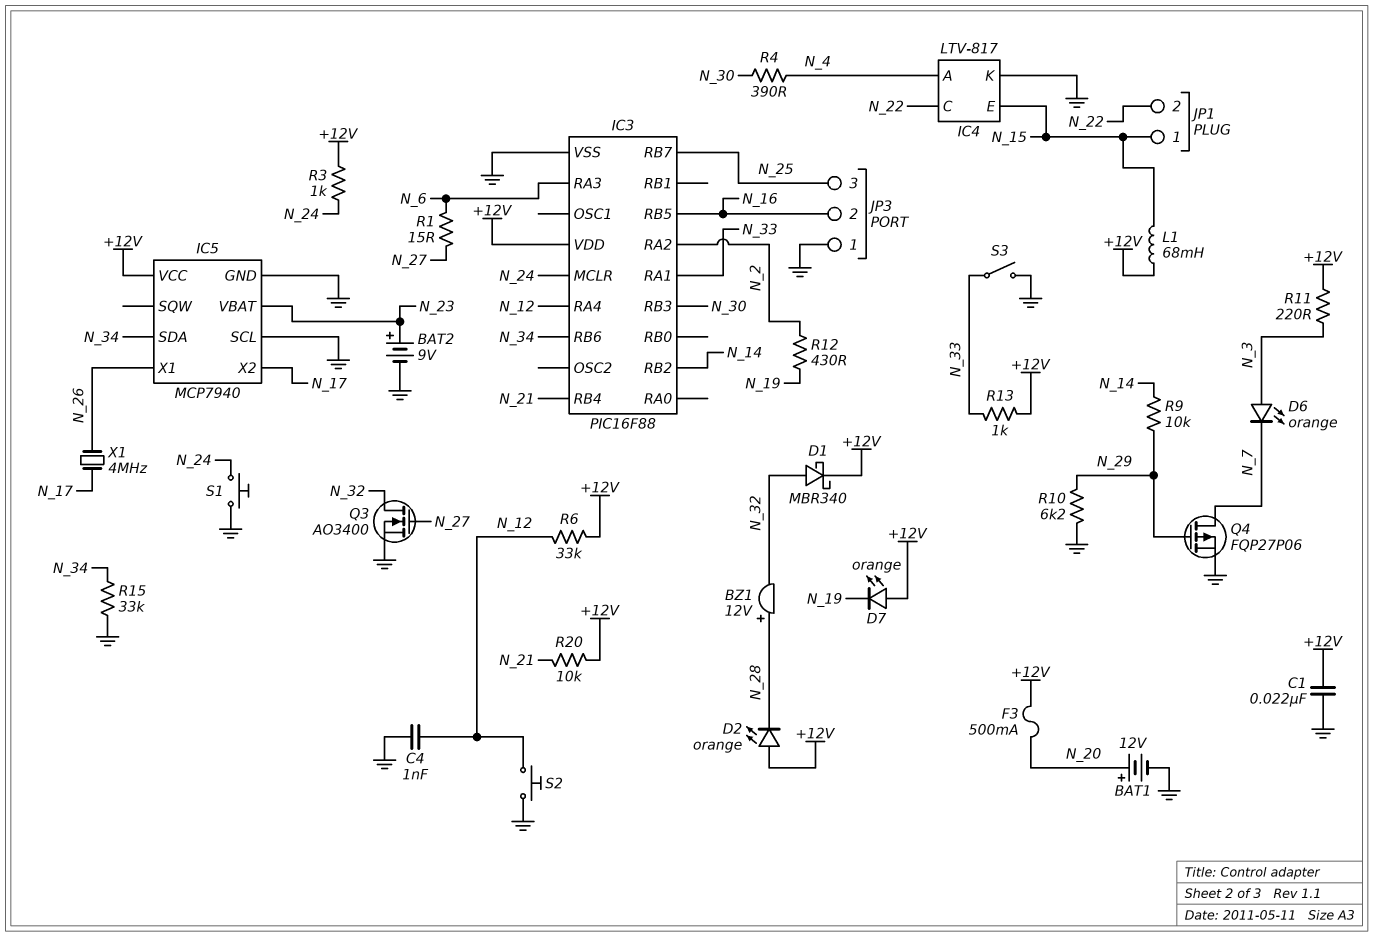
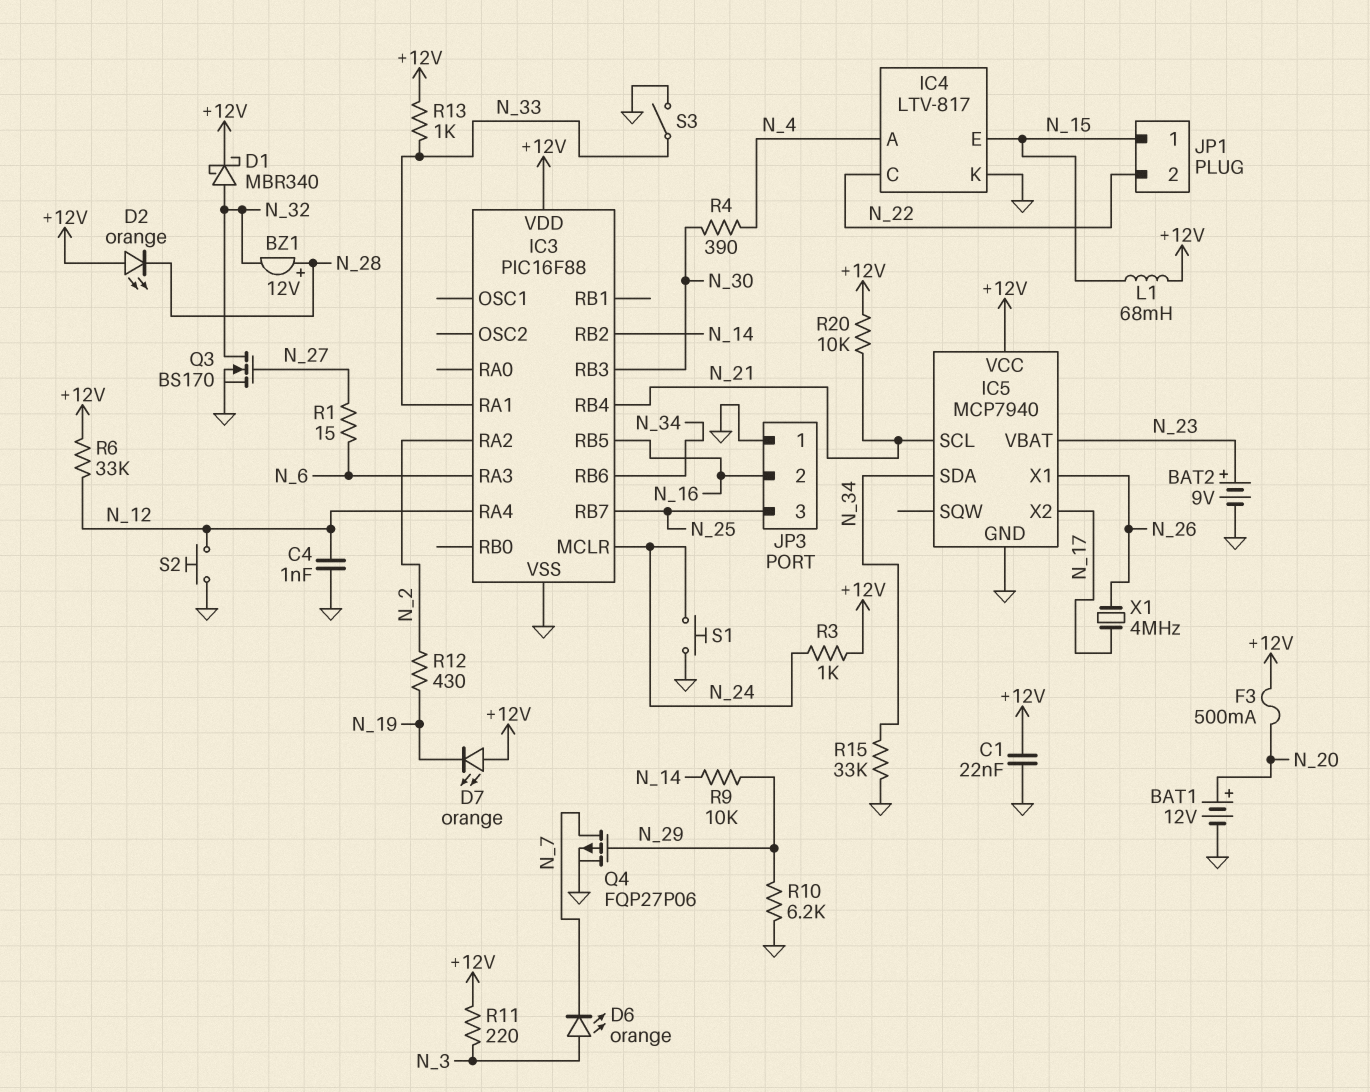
IC5 pin SCL: GND -> N_21
Q3: NMOS AO3400 (G N_27, D N_32, S GND) -> NMOS BS170 (G N_27, D N_32, S GND)

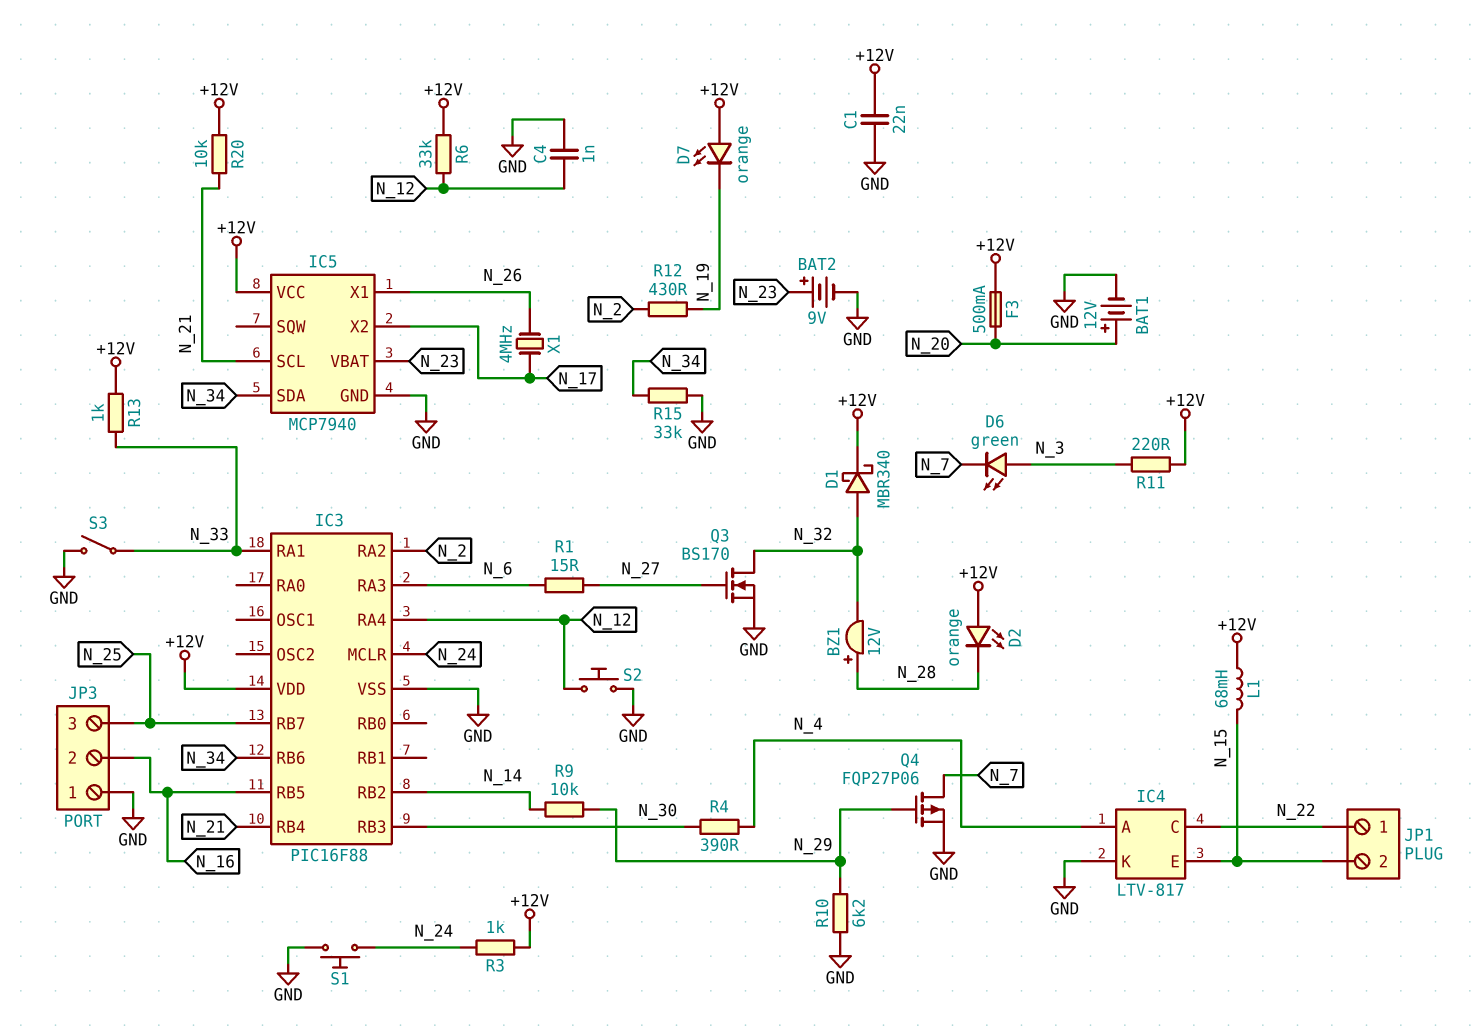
D6: LED orange (A N_3, K N_7) -> LED green (A N_3, K N_7)
JP1 pin 1: N_15 -> N_22
JP1 pin 2: N_22 -> N_15

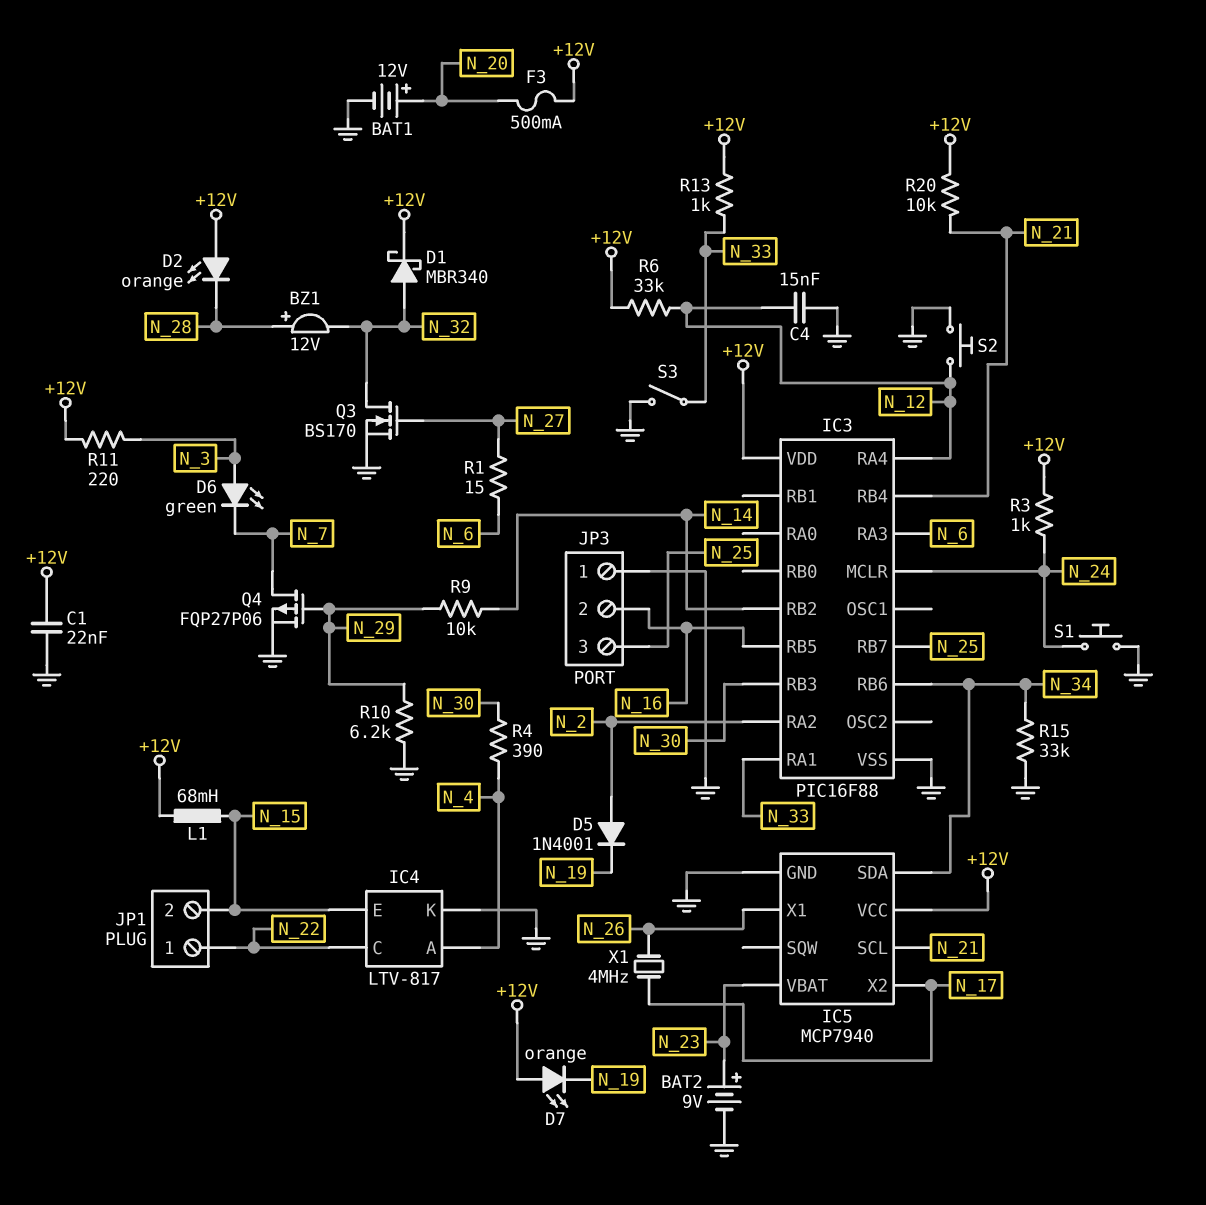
C4: 1nF (GND, N_12) -> 15nF (GND, N_12)
D5: none -> diode 1N4001 (A N_2, K N_19)
R12: 430 (N_2, N_19) -> none

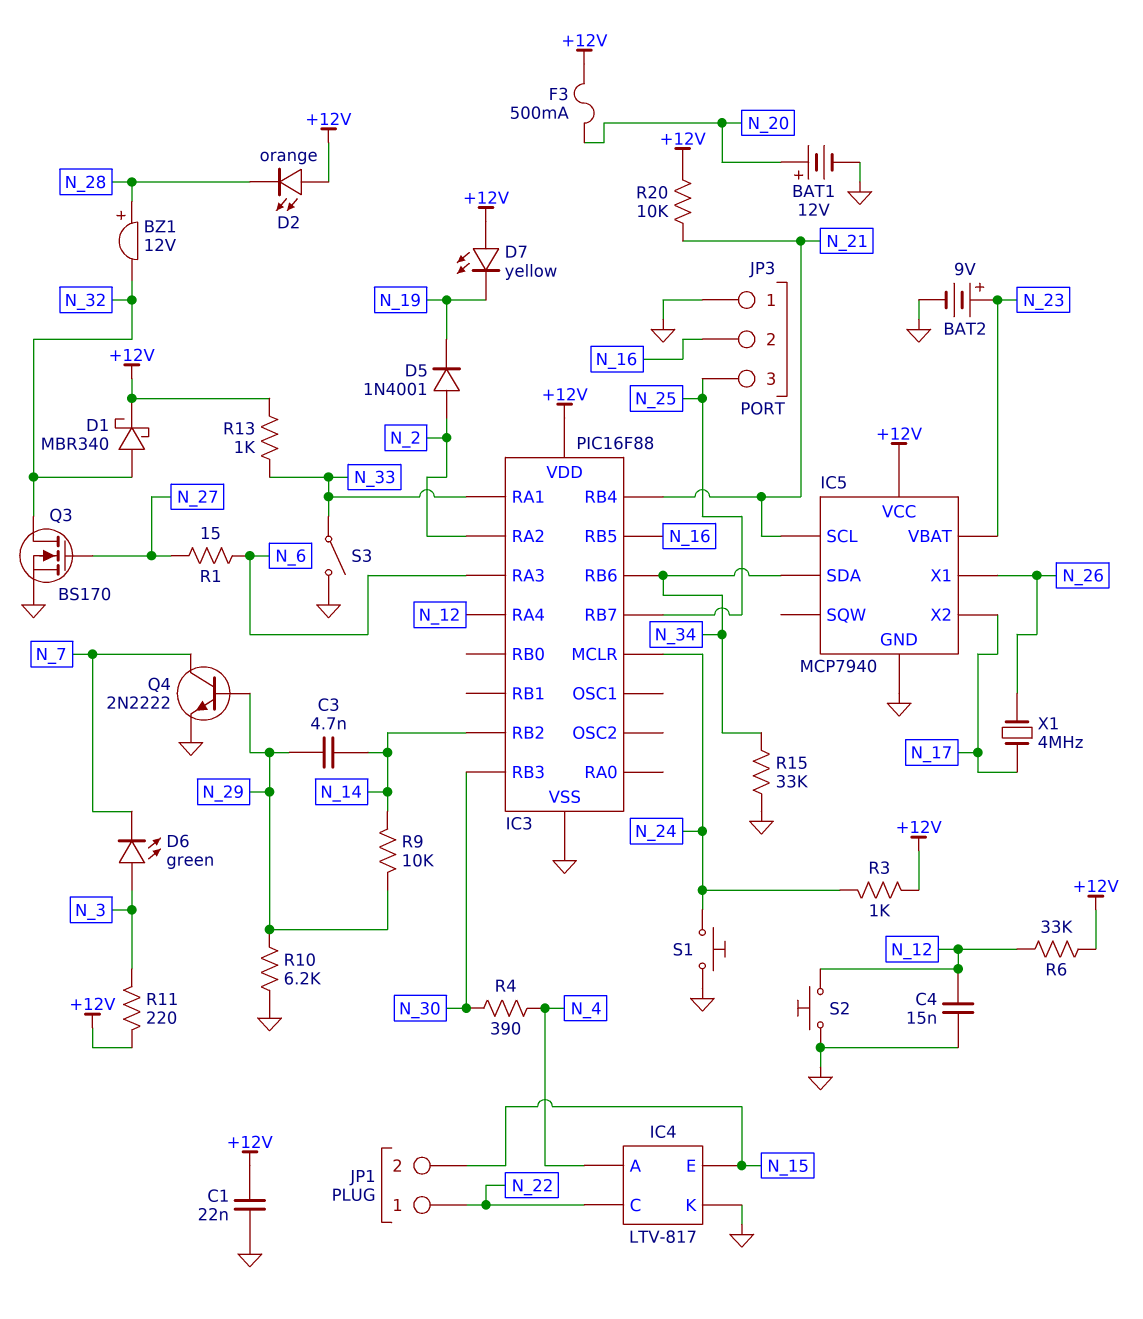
C3: none -> 4.7nF (N_14, N_29)
D7: LED orange (A +12V, K N_19) -> LED yellow (A +12V, K N_19)
L1: 68mH (+12V, N_15) -> none
Q4: PMOS FQP27P06 (G N_29, D N_7, S GND) -> NPN 2N2222 (B N_29, C N_7, E GND)

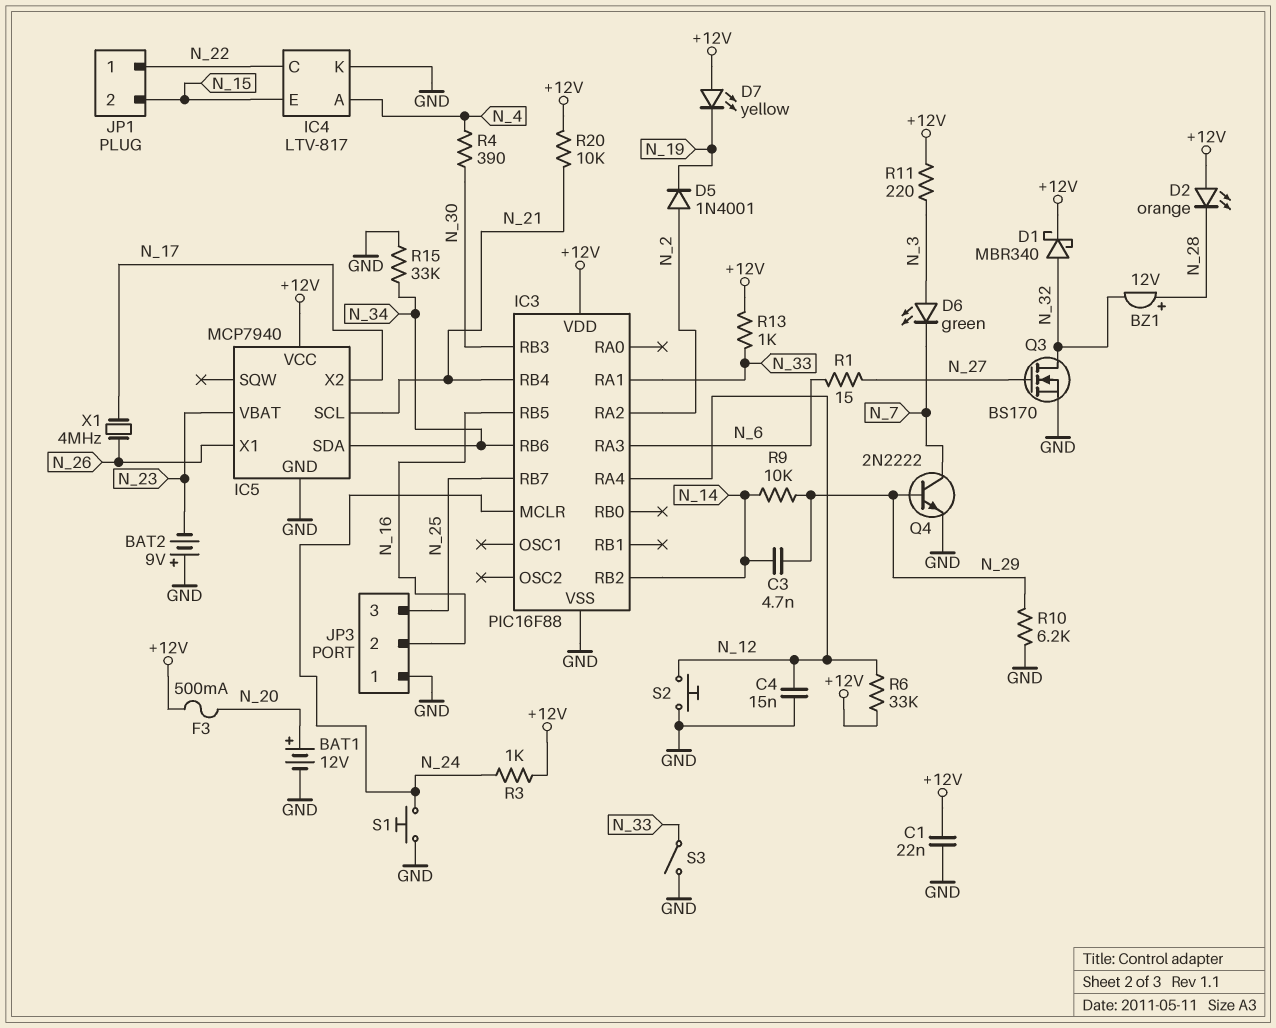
BAT2: 9V (plus N_23, minus GND) -> 9V (plus GND, minus N_23)

